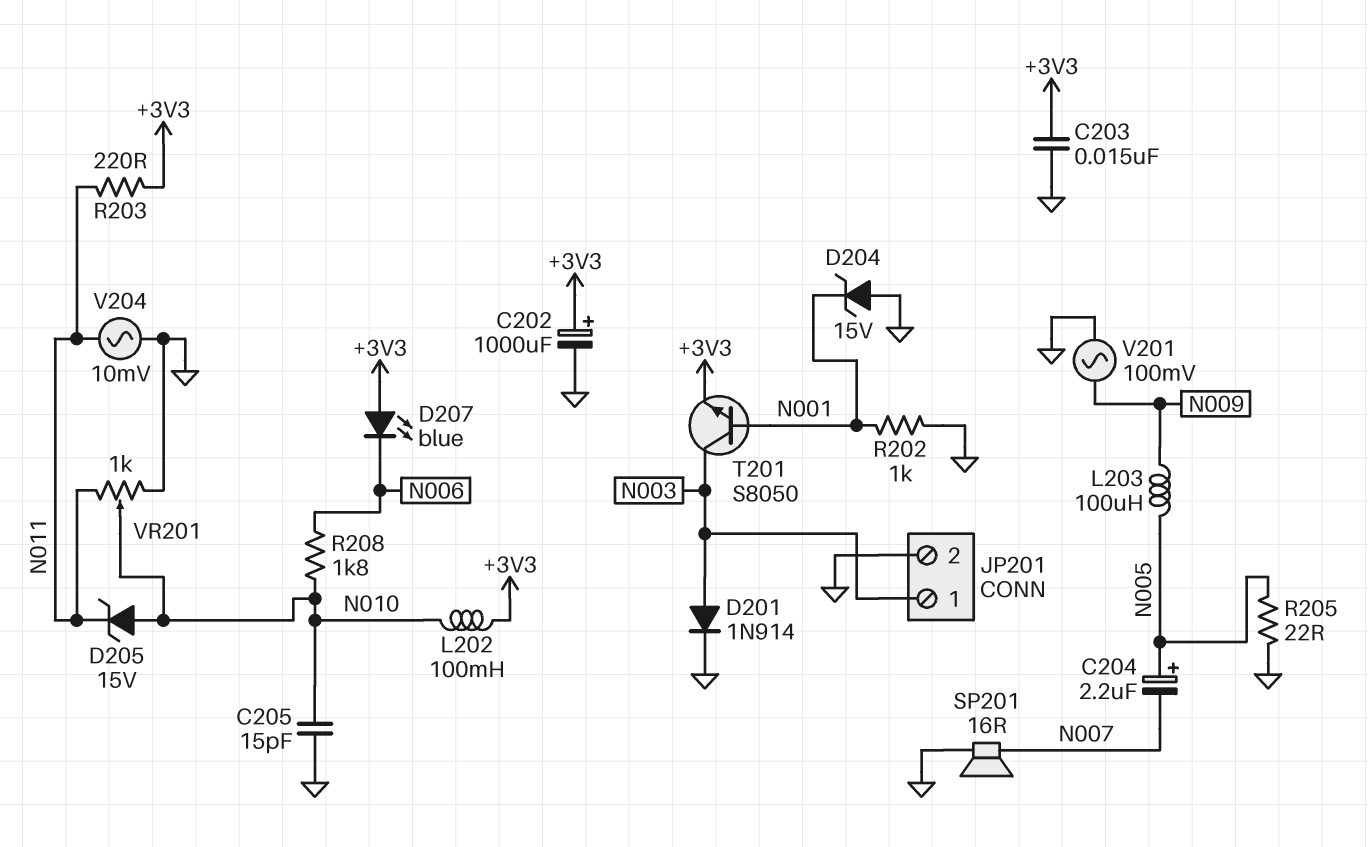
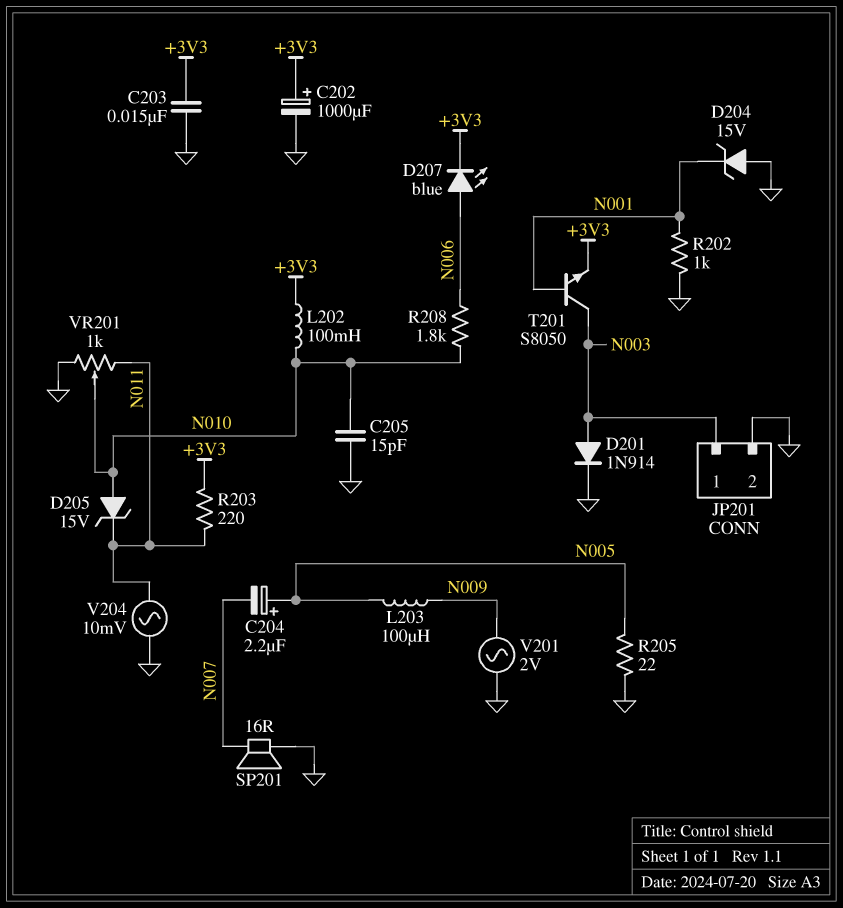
D207: LED blue (A +3V3, K N006) -> LED blue (A N006, K +3V3)
V201: AC 100mV (GND, N009) -> AC 2V (GND, N009)

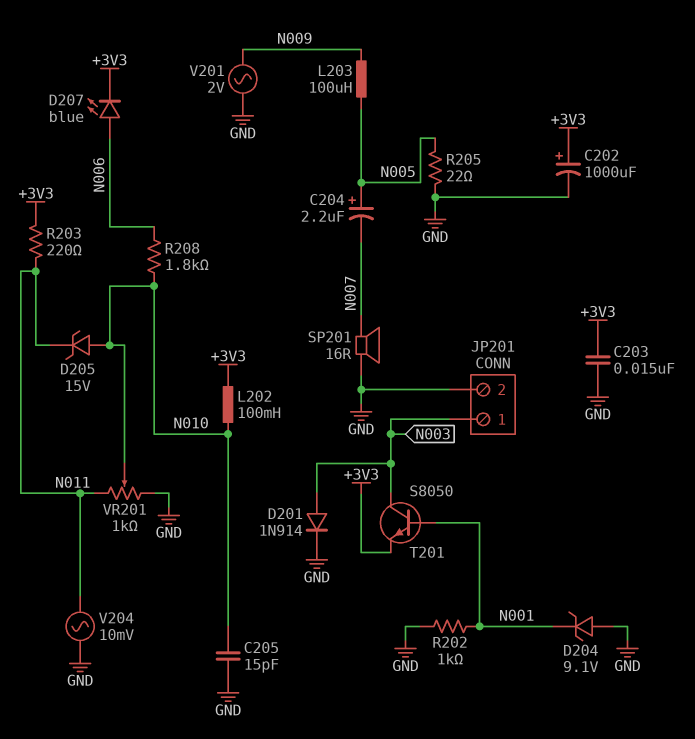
D204: zener 15V (A GND, K N001) -> zener 9.1V (A GND, K N001)

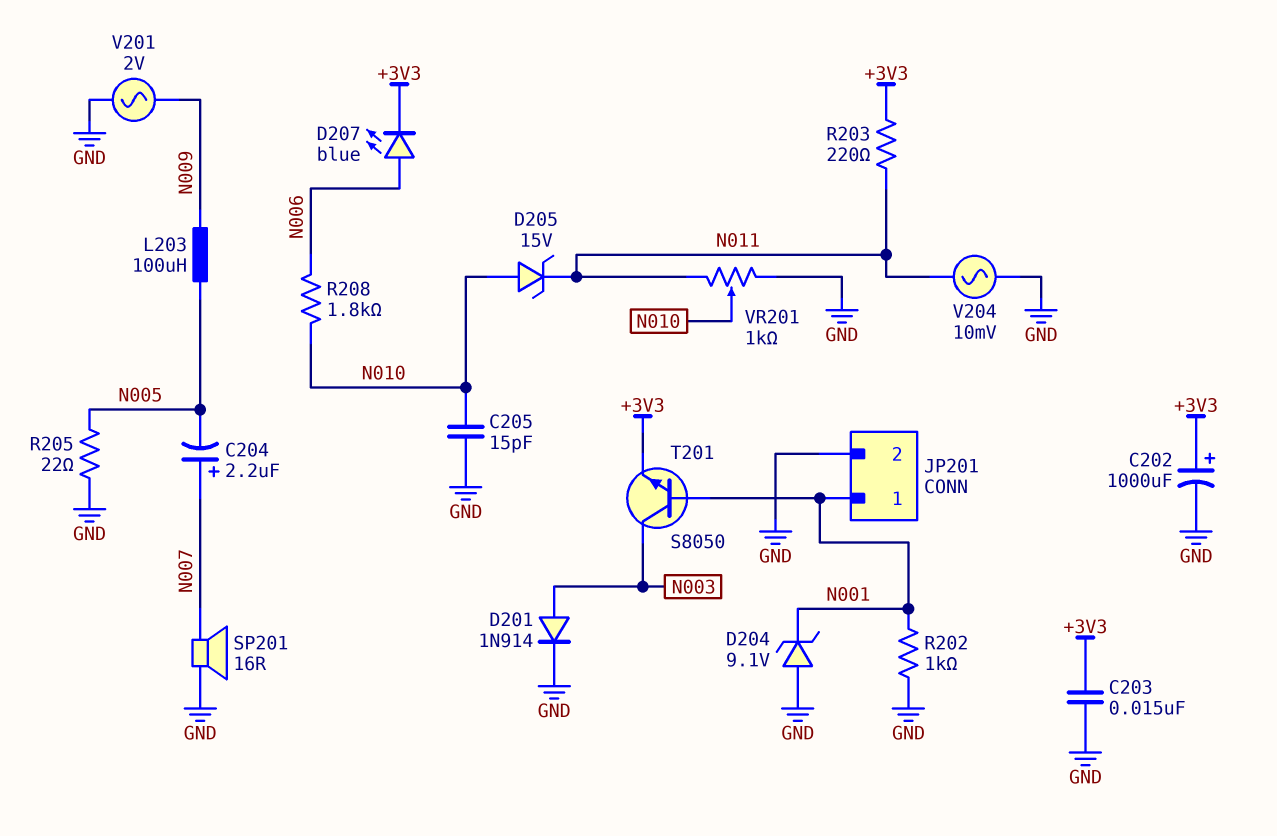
C204: 2.2uF (plus N005, minus N007) -> 2.2uF (plus N007, minus N005)
JP201 pin 1: N003 -> N001
L202: 100mH (+3V3, N010) -> none

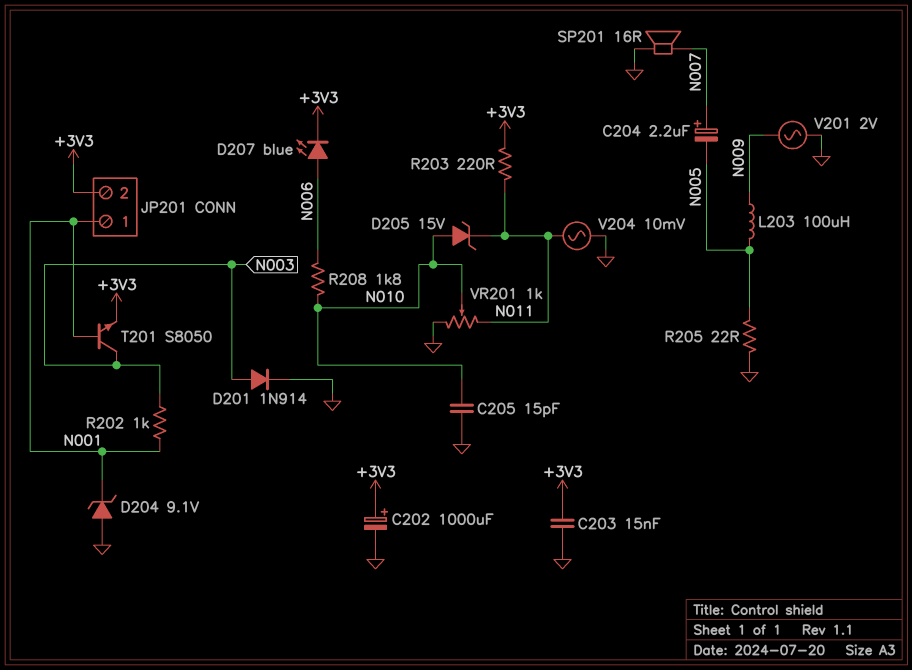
JP201 pin 2: GND -> +3V3
R202: 1k (GND, N001) -> 1k (N001, N003)

